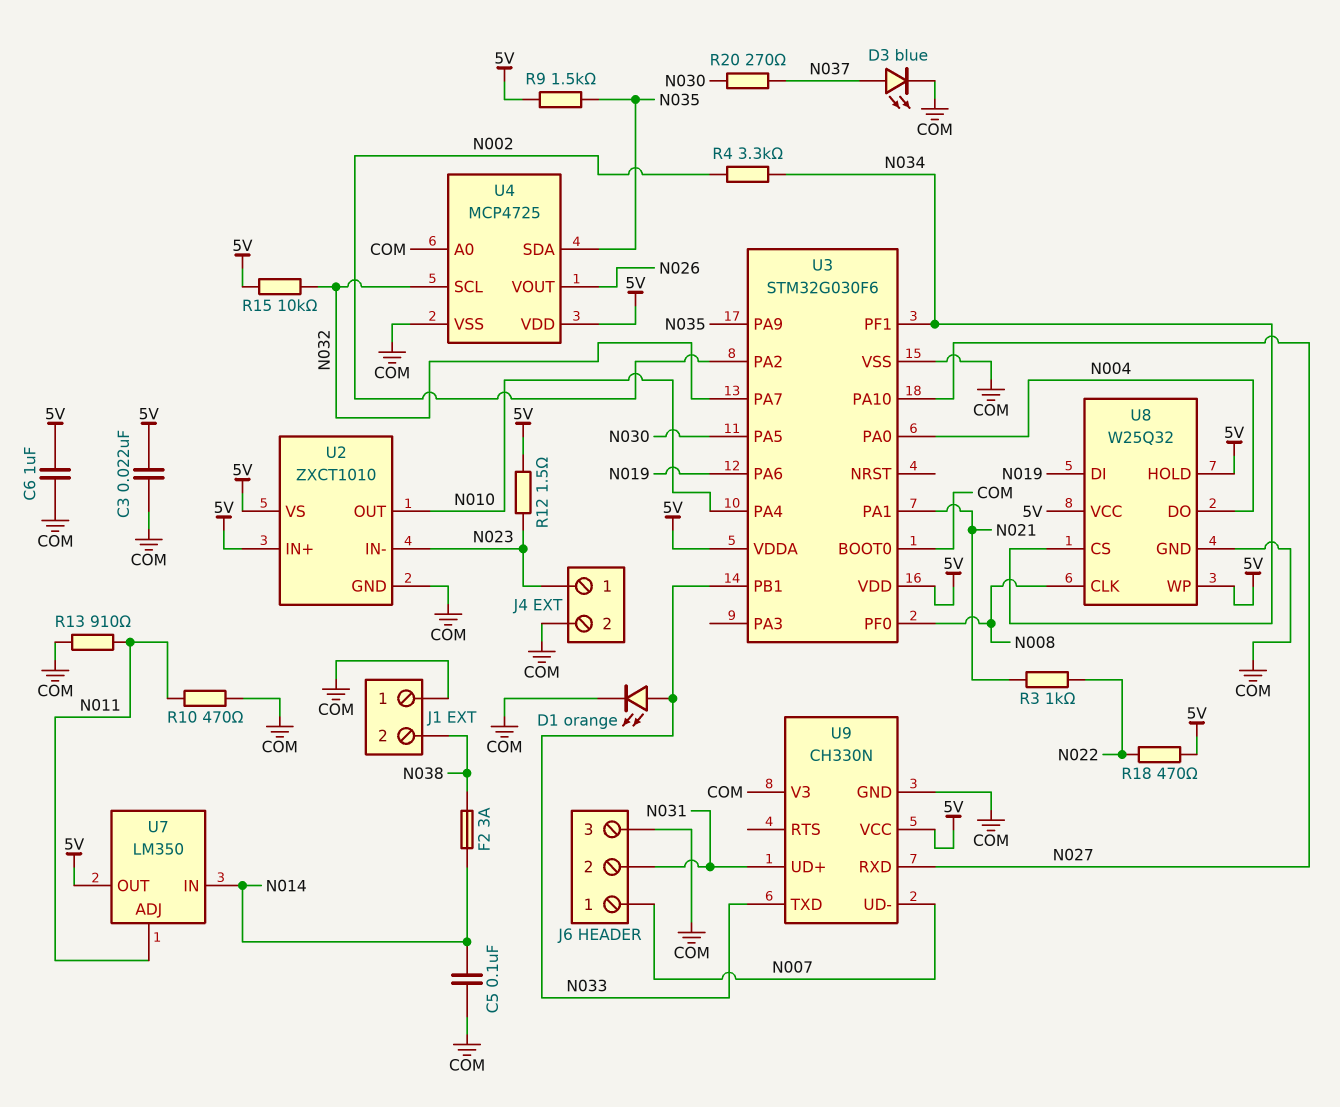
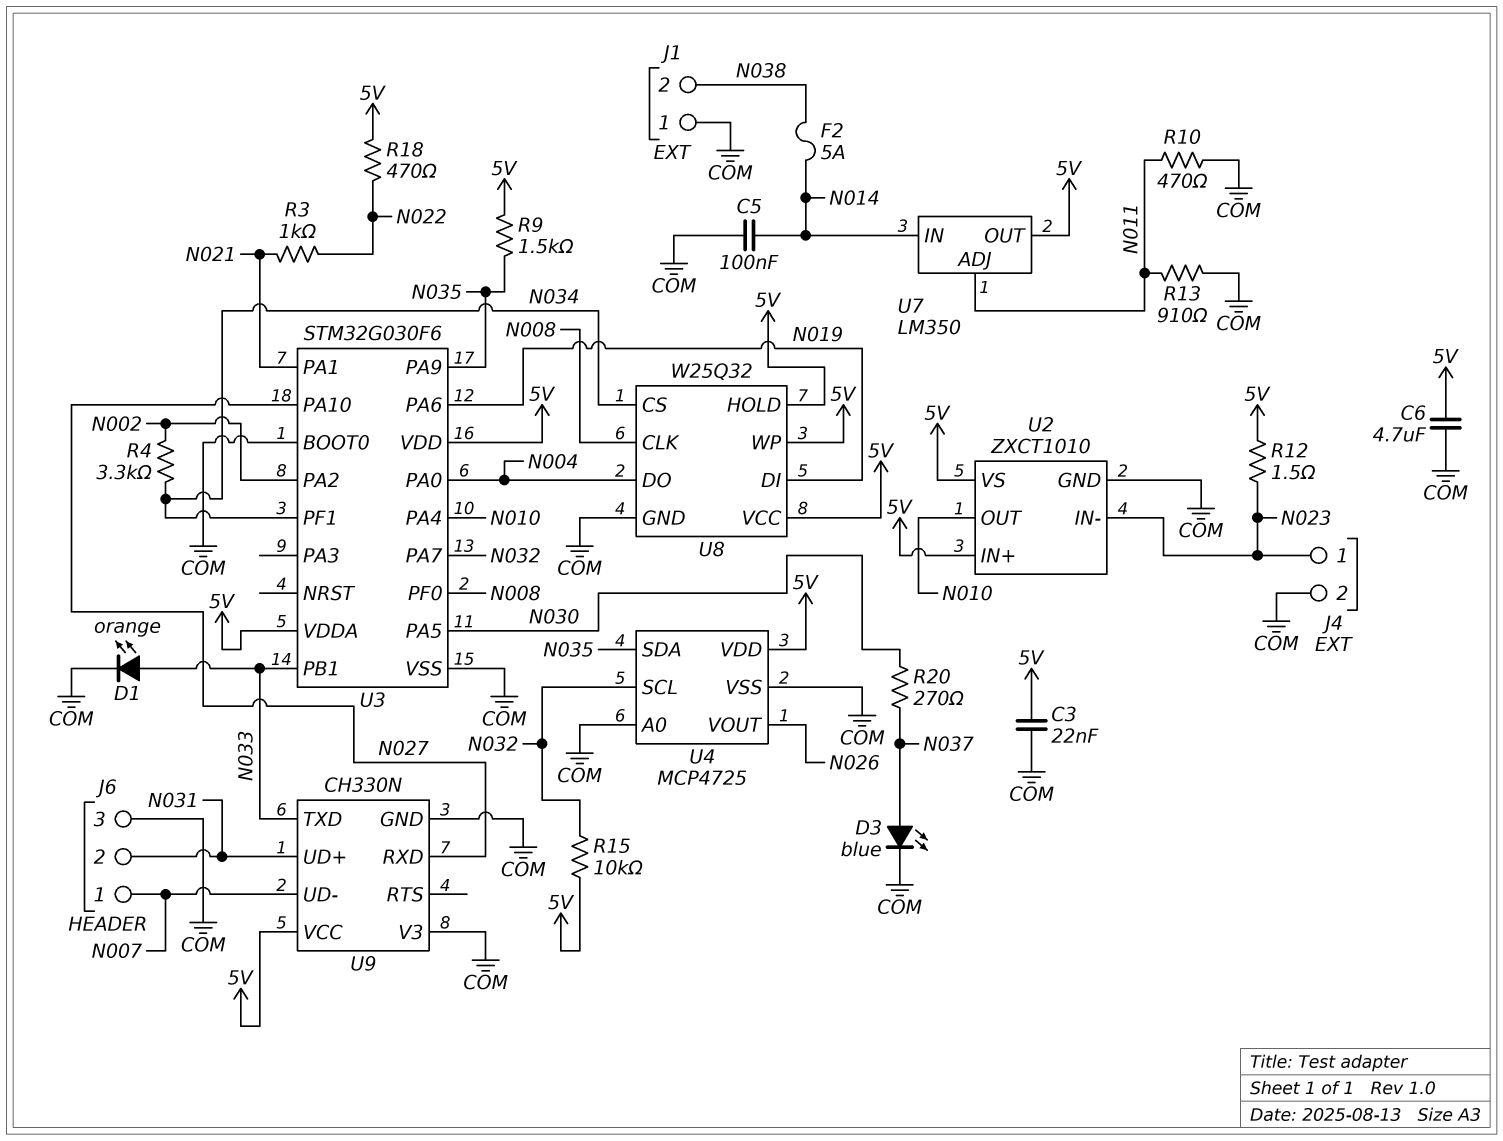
C6: 1uF (5V, COM) -> 4.7uF (5V, COM)
F2: 3A (N014, N038) -> 5A (N014, N038)

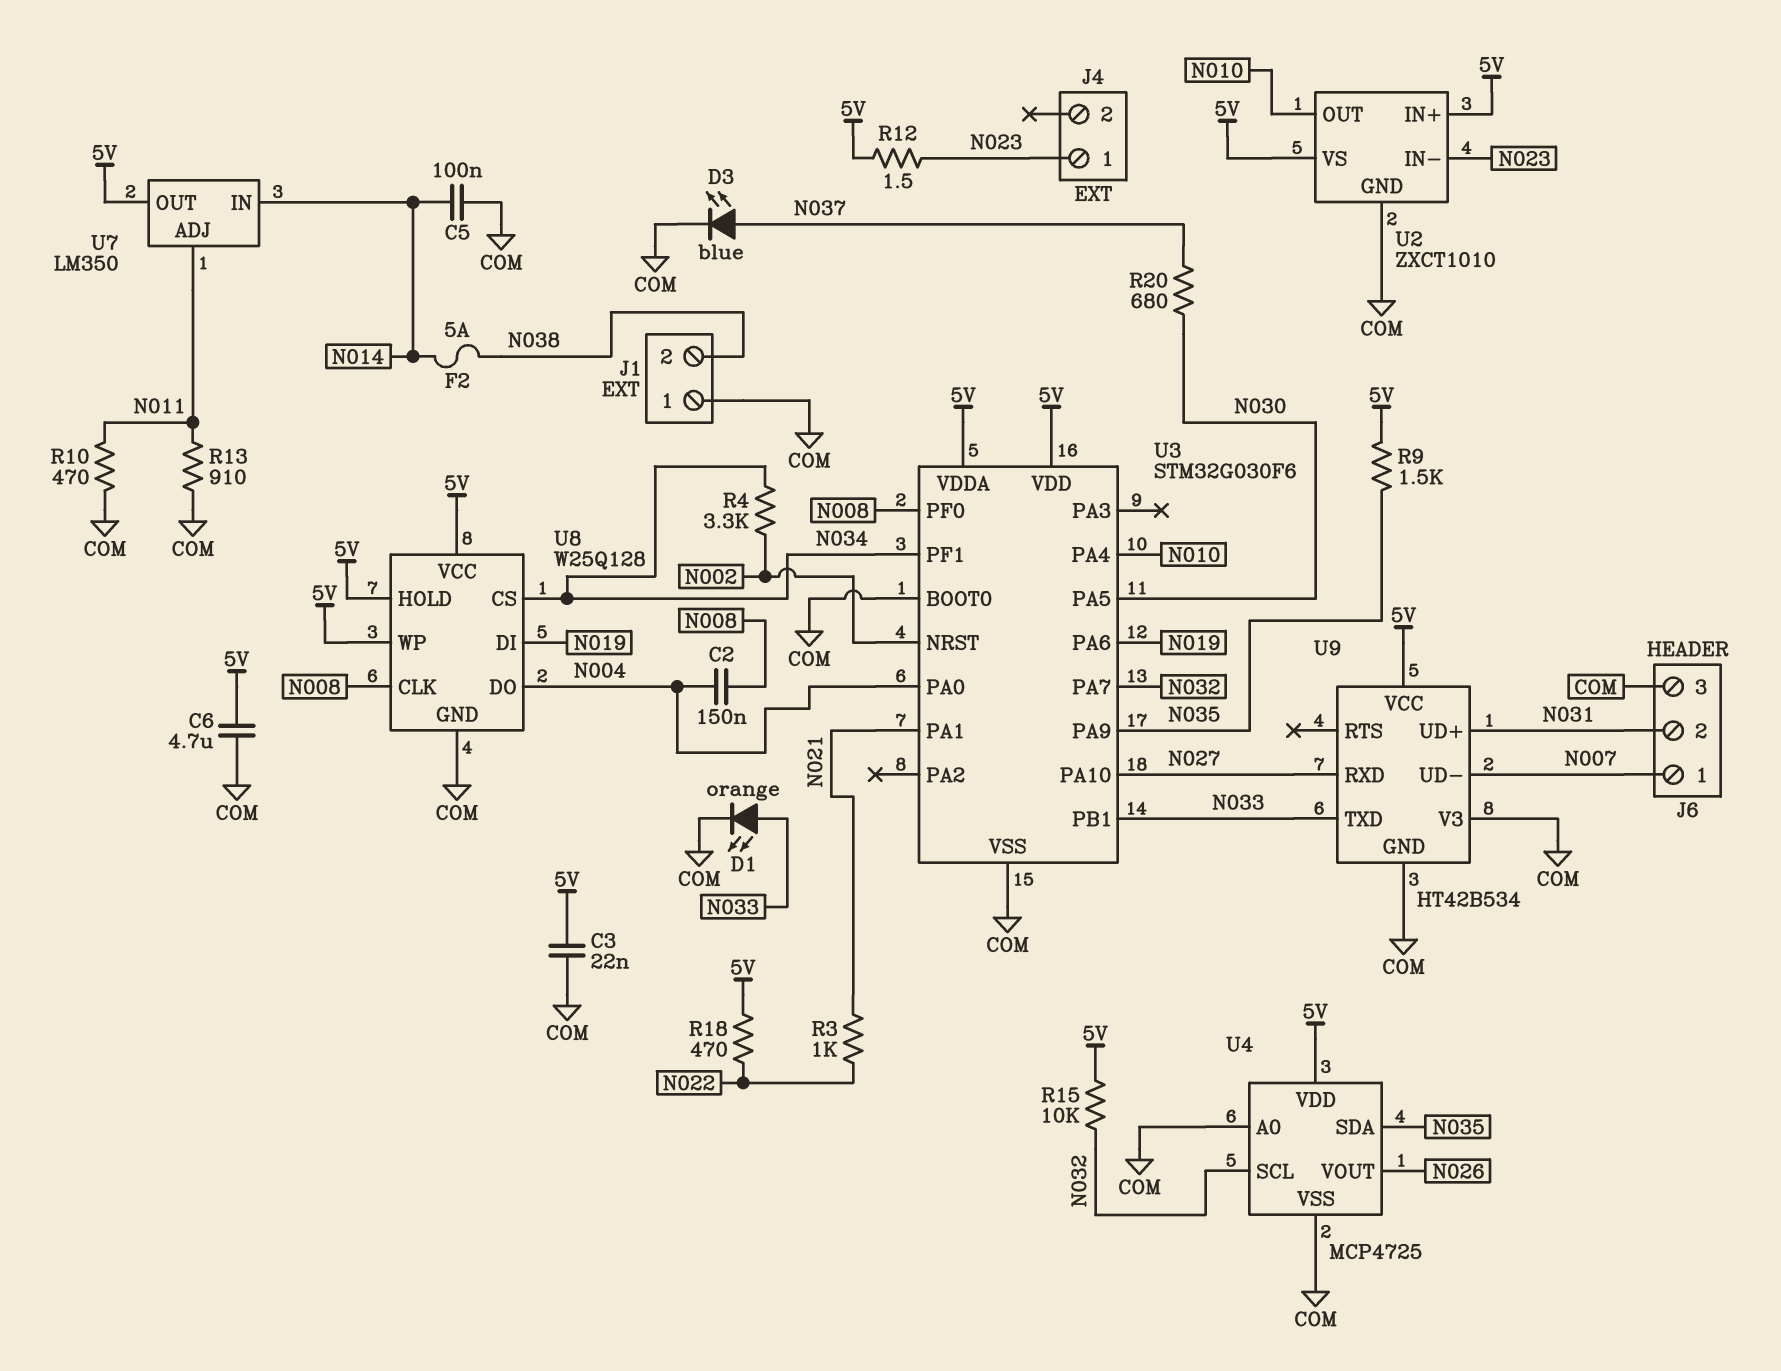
C2: none -> 150nF (N004, N008)
J4 pin 2: COM -> none
R20: 270 (N030, N037) -> 680 (N030, N037)
U3 pin NRST: none -> N002
U3 pin PA2: N002 -> none
U8: W25Q32 -> W25Q128
U9: CH330N -> HT42B534

